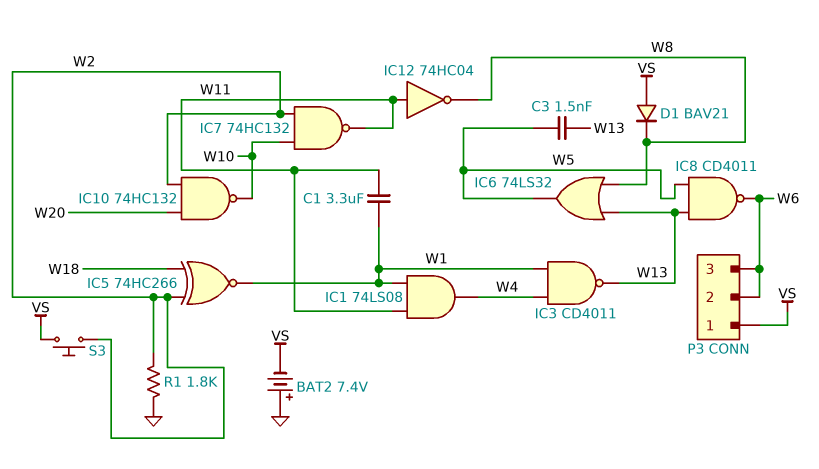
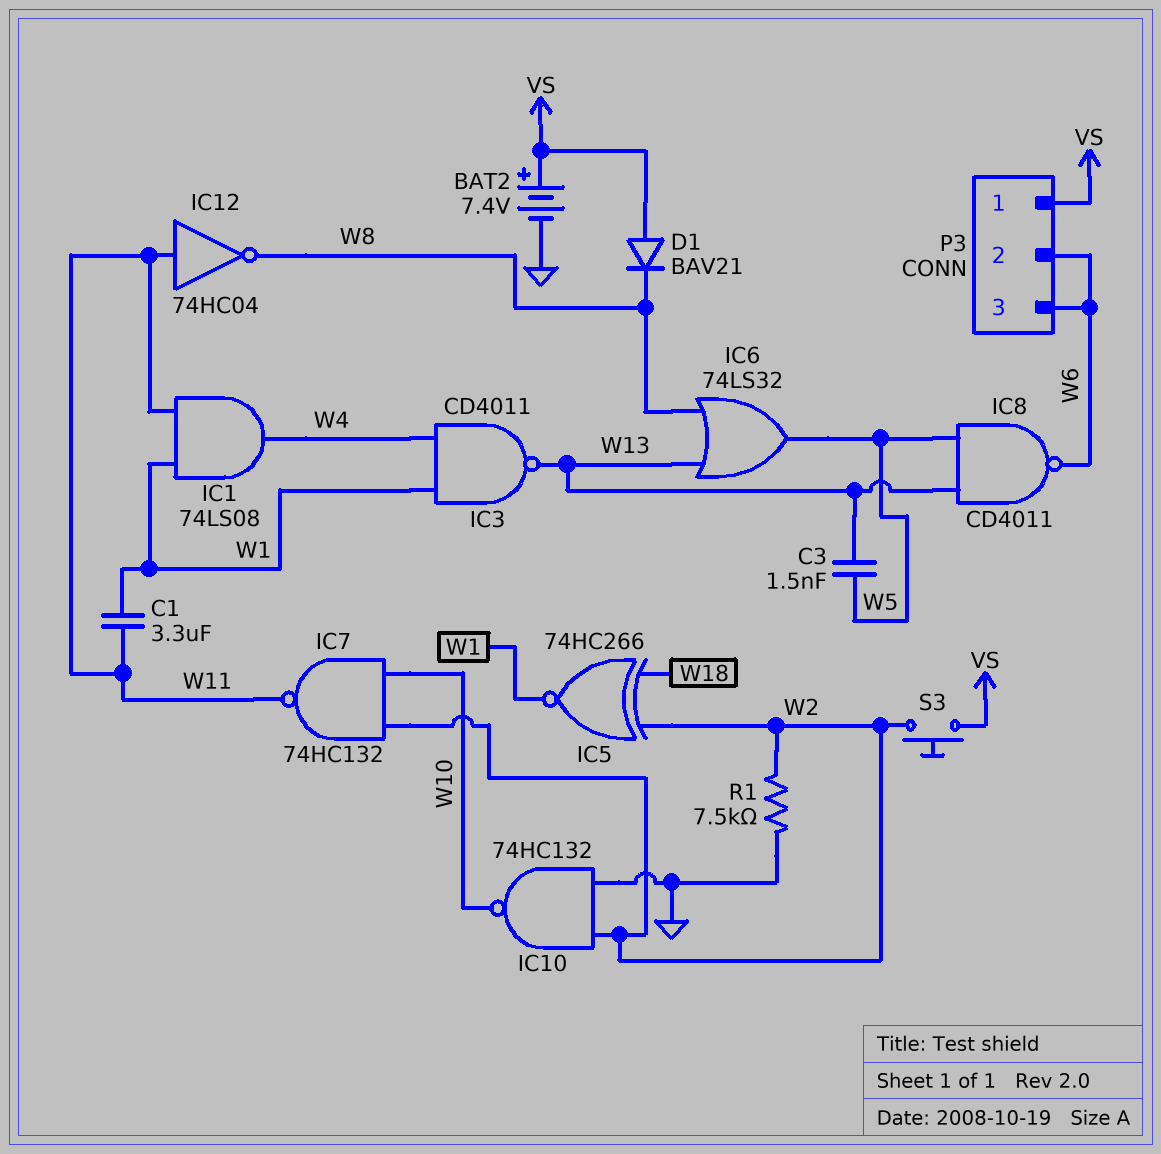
BAT2: 7.4V (plus GND, minus VS) -> 7.4V (plus VS, minus GND)
IC10: NAND 74HC132 (in W2, in W20, out W10) -> NAND 74HC132 (in GND, in W2, out W10)
R1: 1.8k (GND, W2) -> 7.5k (GND, W2)

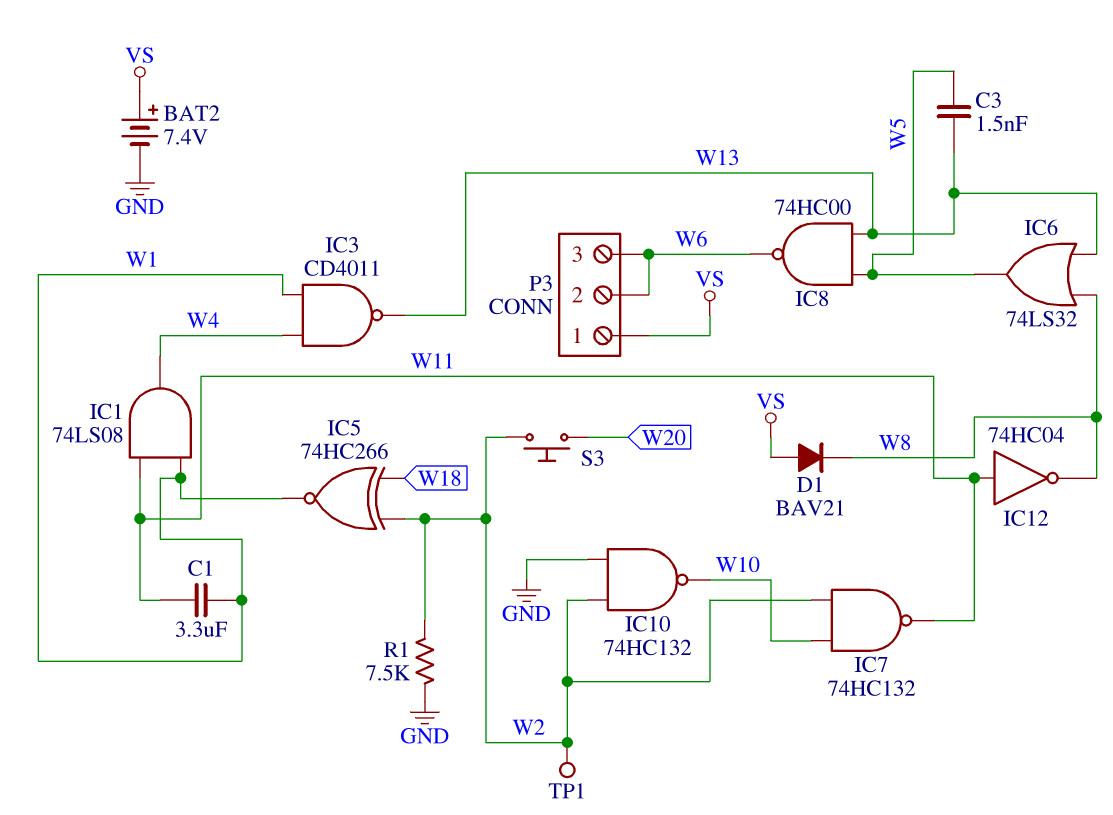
IC8: NAND CD4011 (in W5, in W13, out W6) -> NAND 74HC00 (in W5, in W13, out W6)
S3: button (VS, W2) -> button (W2, W20)
TP1: none -> test point (W2)

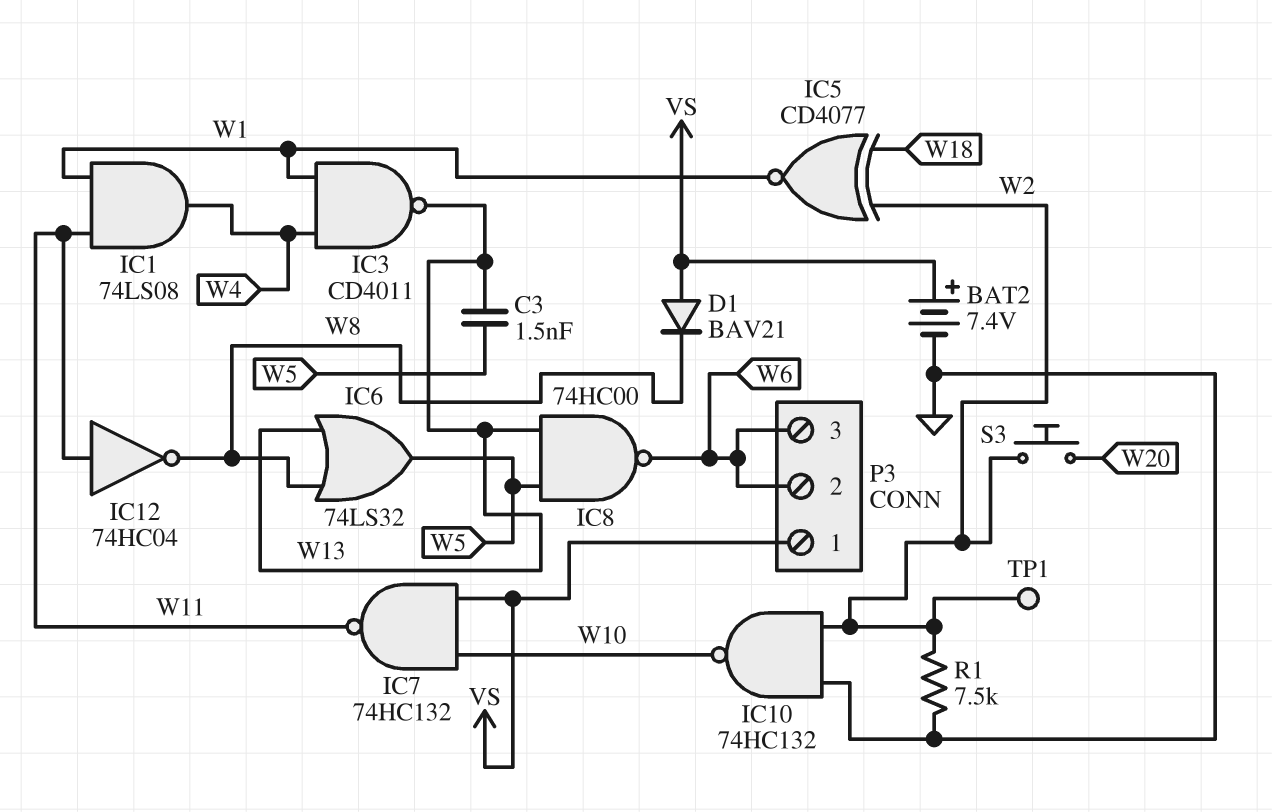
C1: 3.3uF (W1, W11) -> none
IC5: XNOR 74HC266 (in W2, in W18, out W1) -> XNOR CD4077 (in W2, in W18, out W1)
IC7: NAND 74HC132 (in W2, in W10, out W11) -> NAND 74HC132 (in VS, in W10, out W11)

